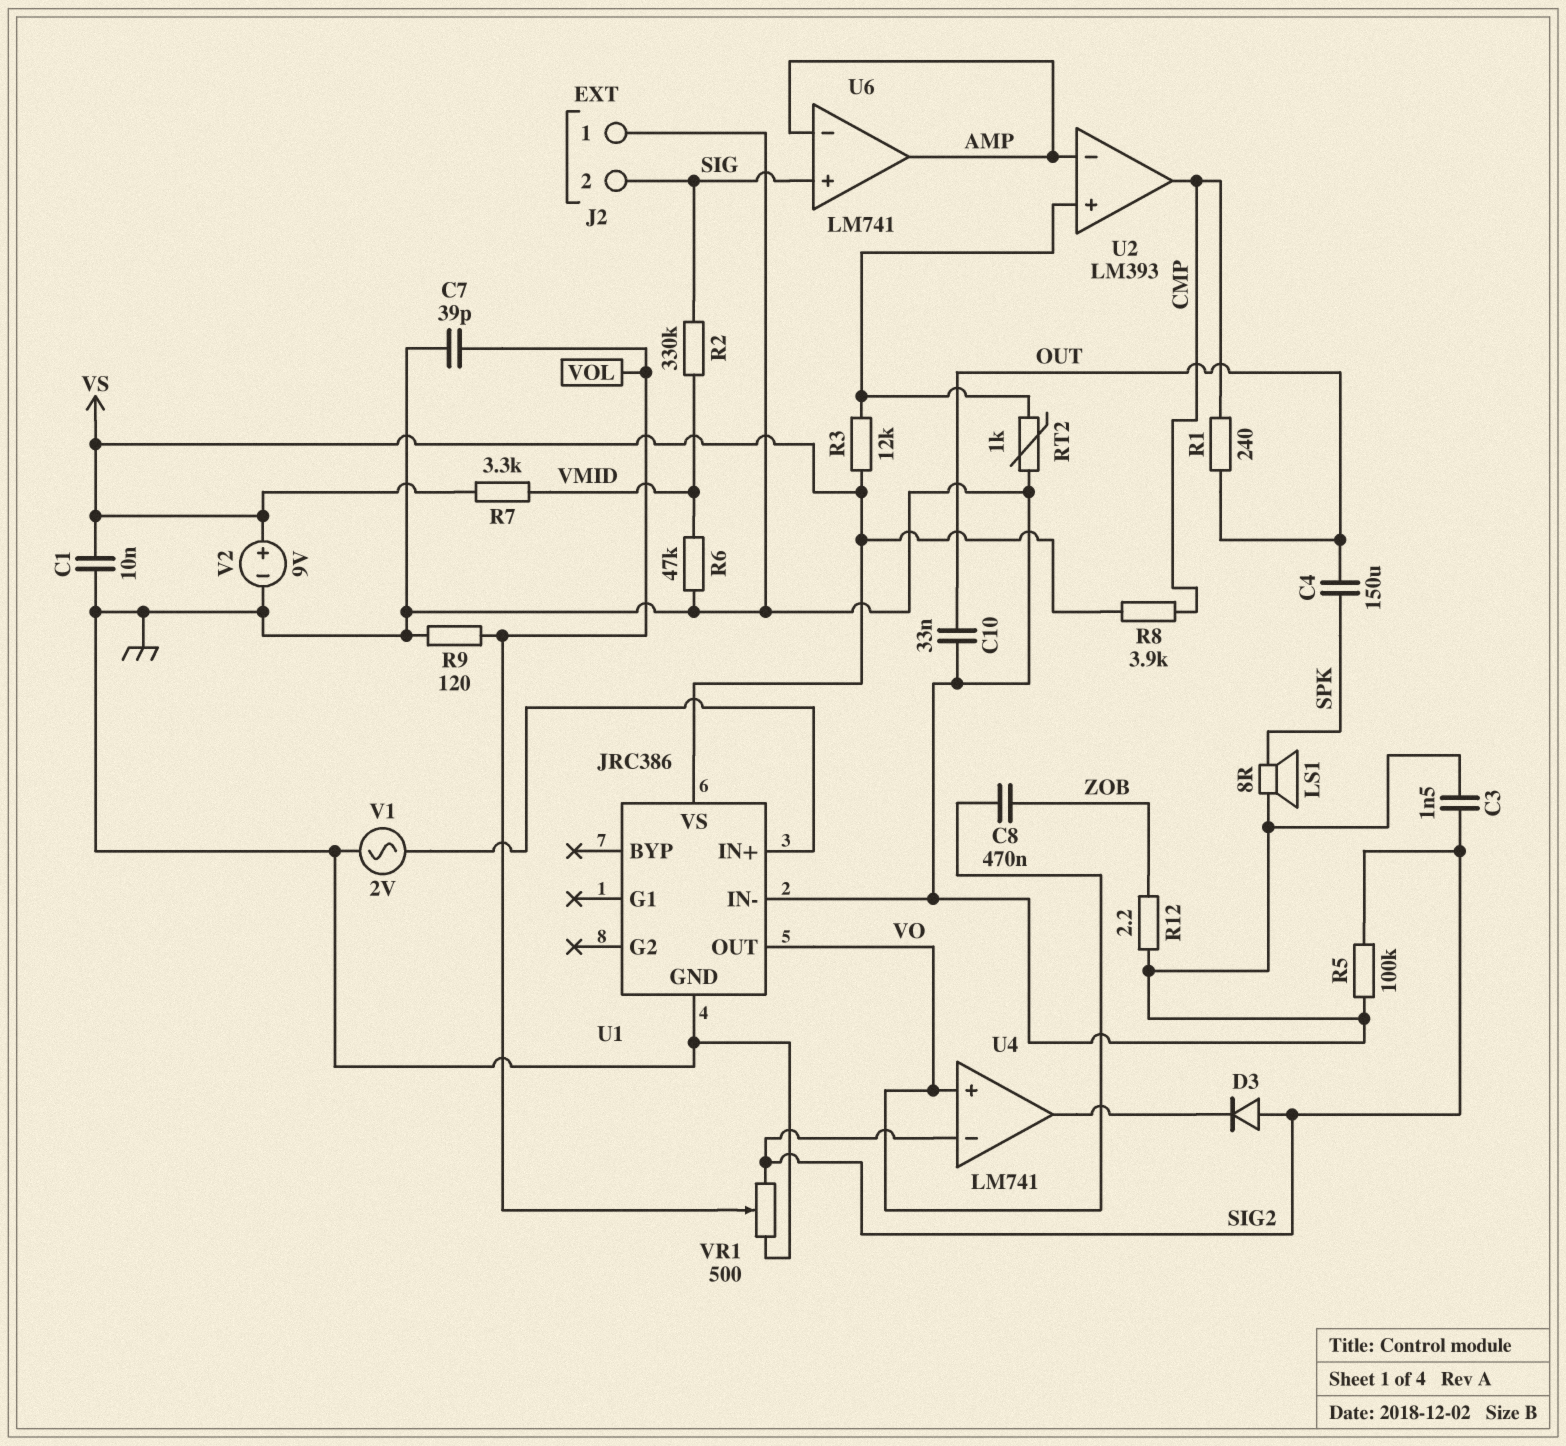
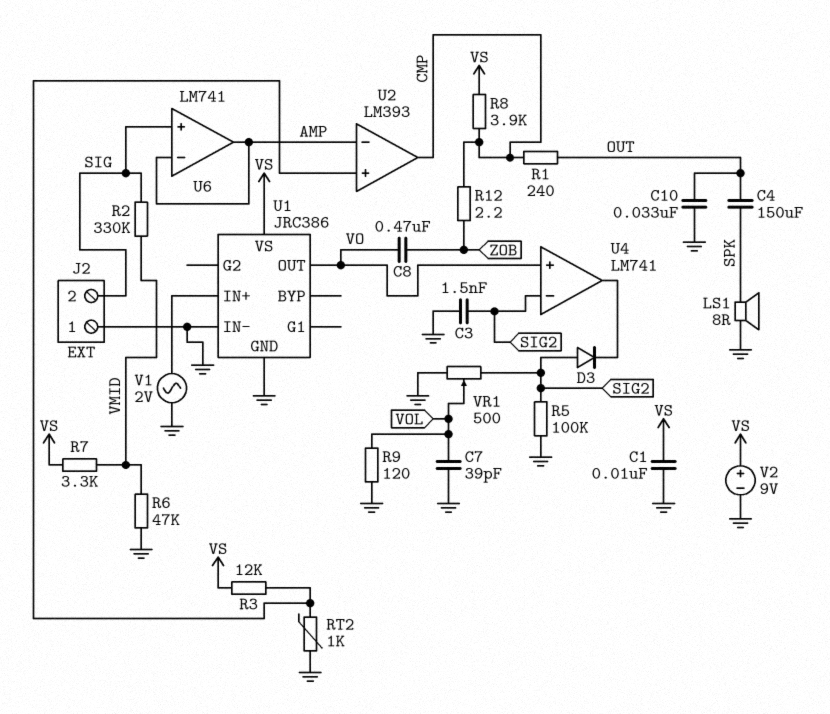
R12: 2.2 (GND, ZOB) -> 2.2 (CMP, ZOB)

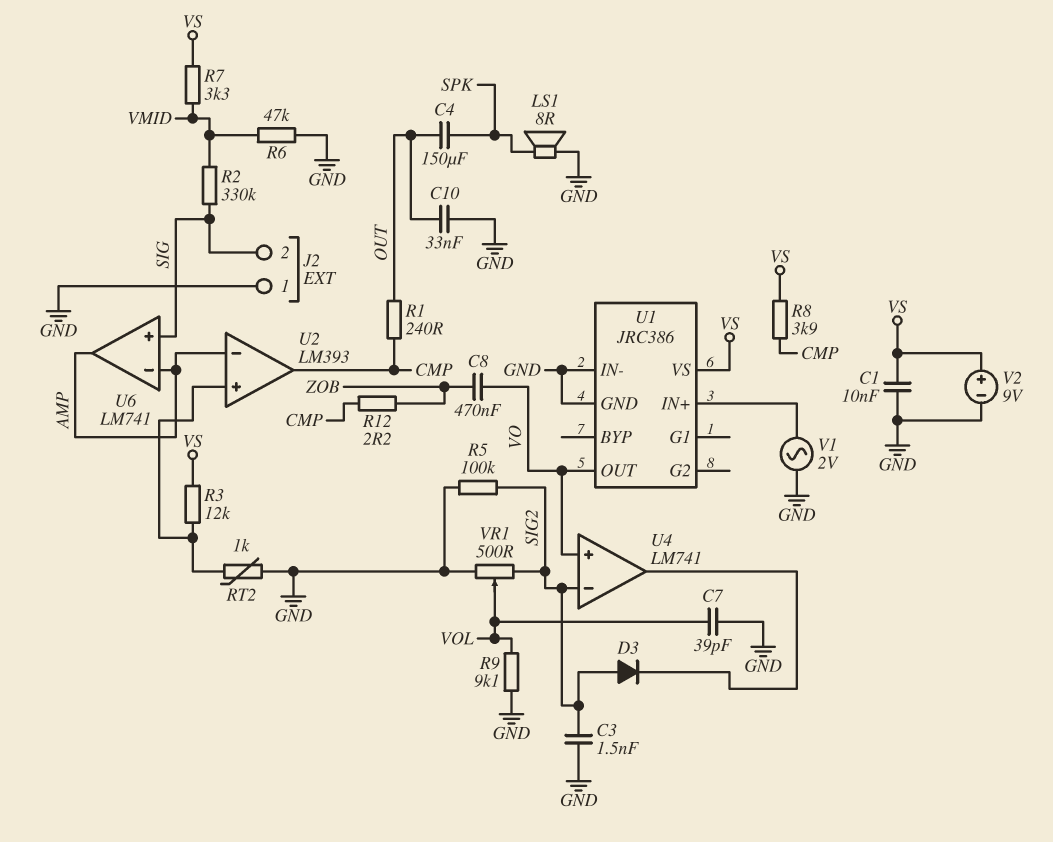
R9: 120 (GND, VOL) -> 9.1k (GND, VOL)

